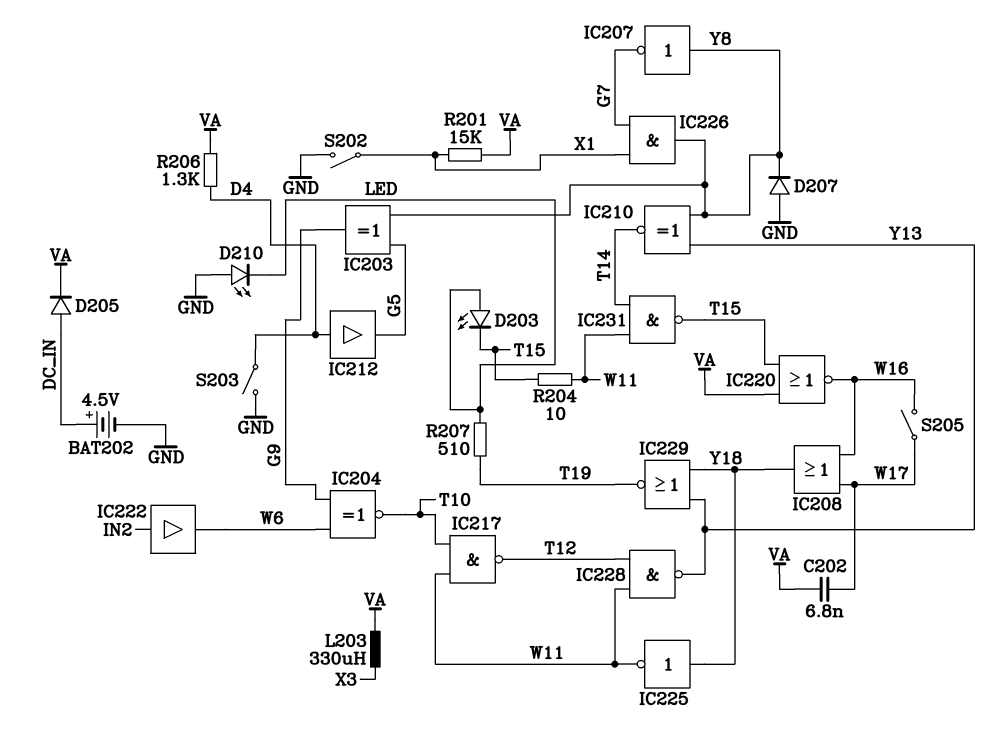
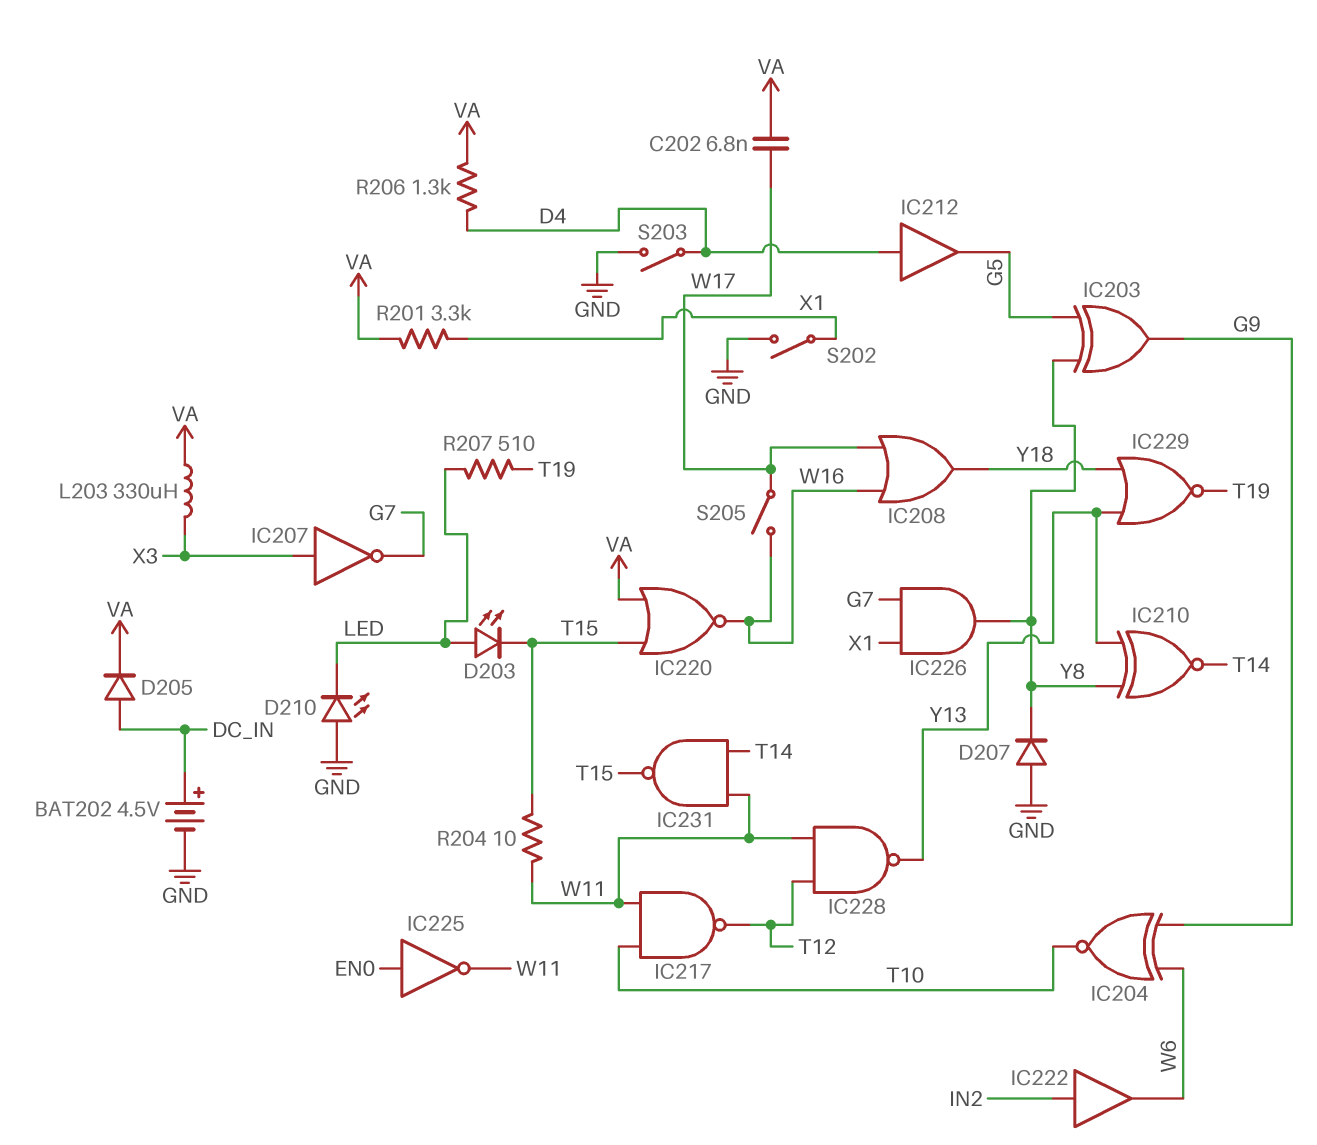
IC207: NOT (in Y8, out G7) -> NOT (in X3, out G7)
IC225: NOT (in Y18, out W11) -> NOT (in EN0, out W11)
R201: 15k (VA, X1) -> 3.3k (VA, X1)

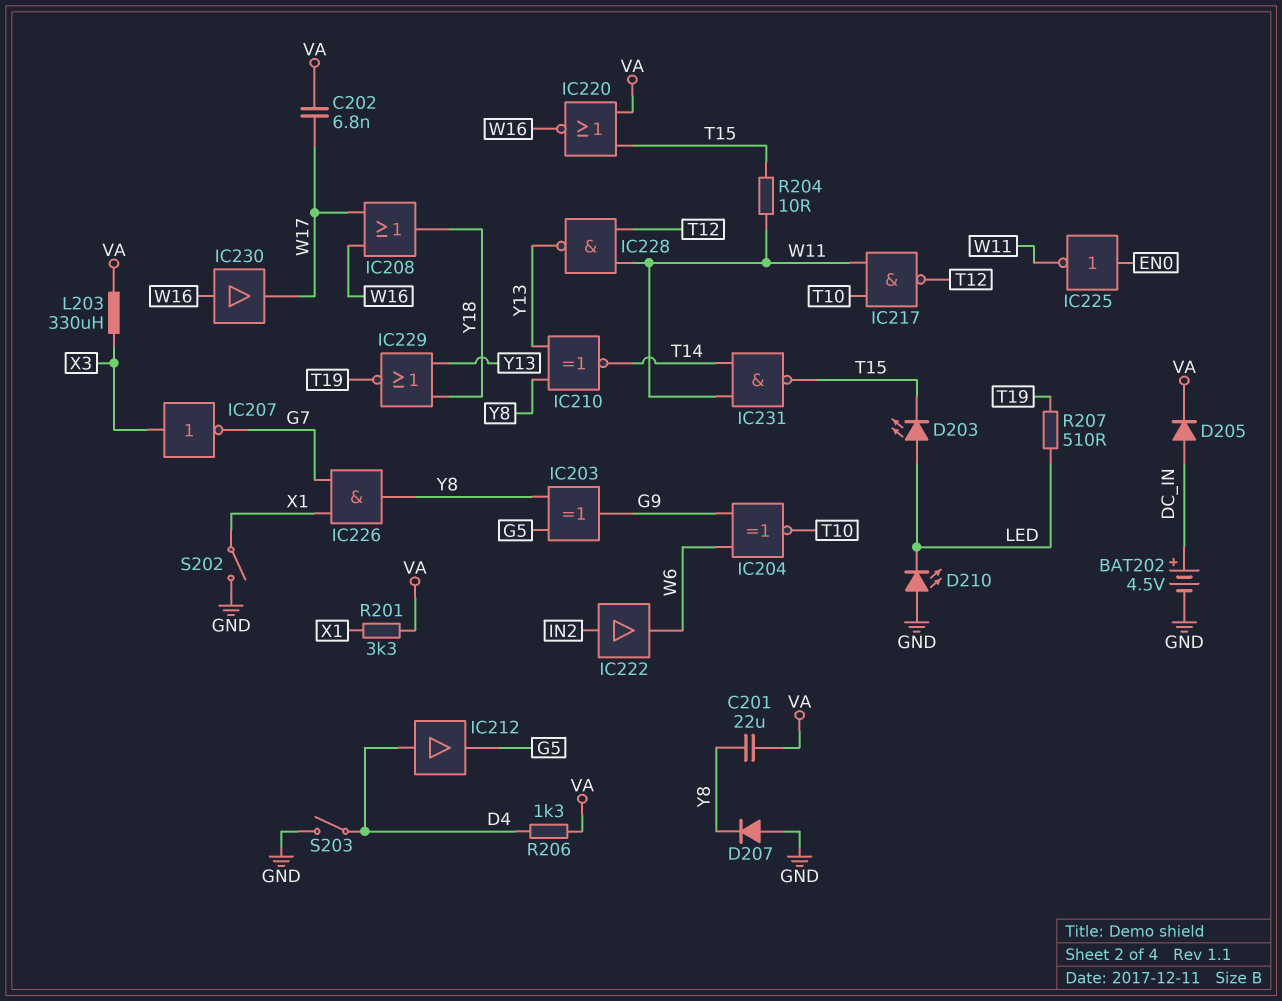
C201: none -> 22uF (VA, Y8)
IC230: none -> buffer (in W16, out W17)
S205: switch (W16, W17) -> none

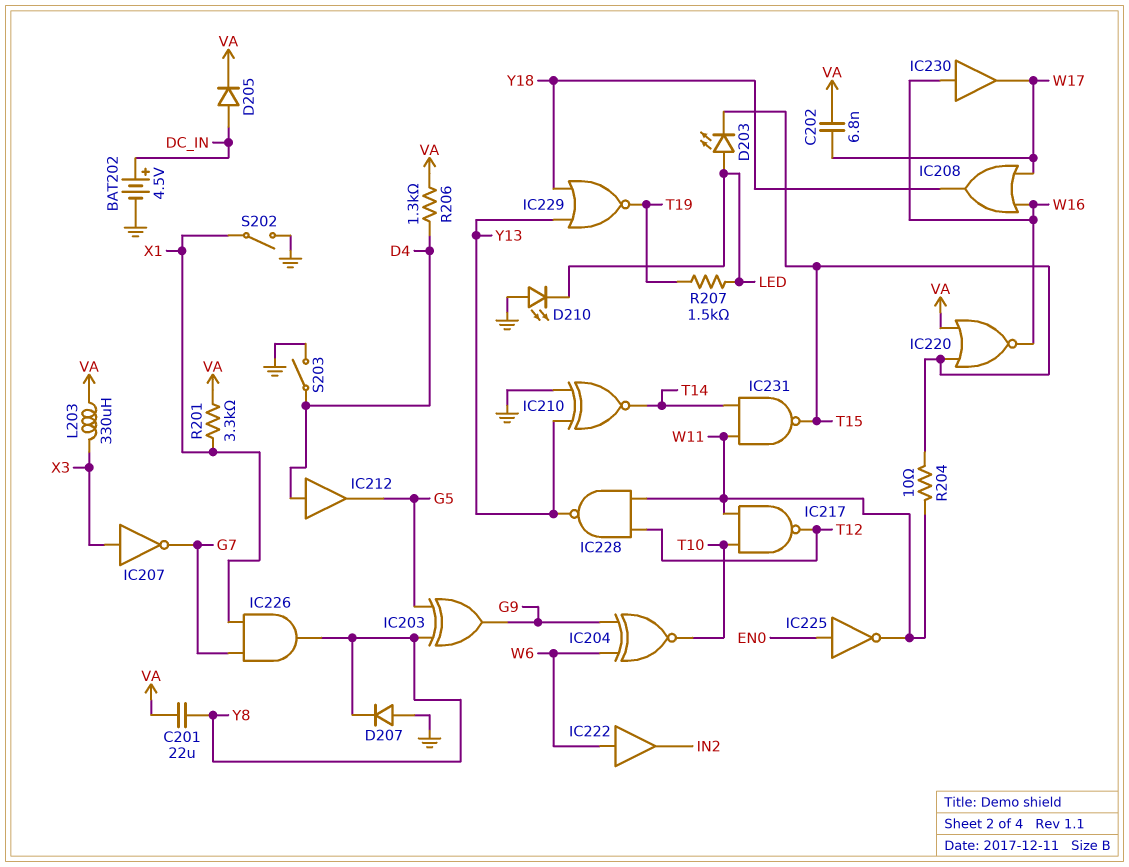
IC210: XNOR (in Y8, in Y13, out T14) -> XNOR (in GND, in Y13, out T14)
IC222: buffer (in IN2, out W6) -> buffer (in W6, out IN2)
R207: 510 (LED, T19) -> 1.5k (LED, T19)

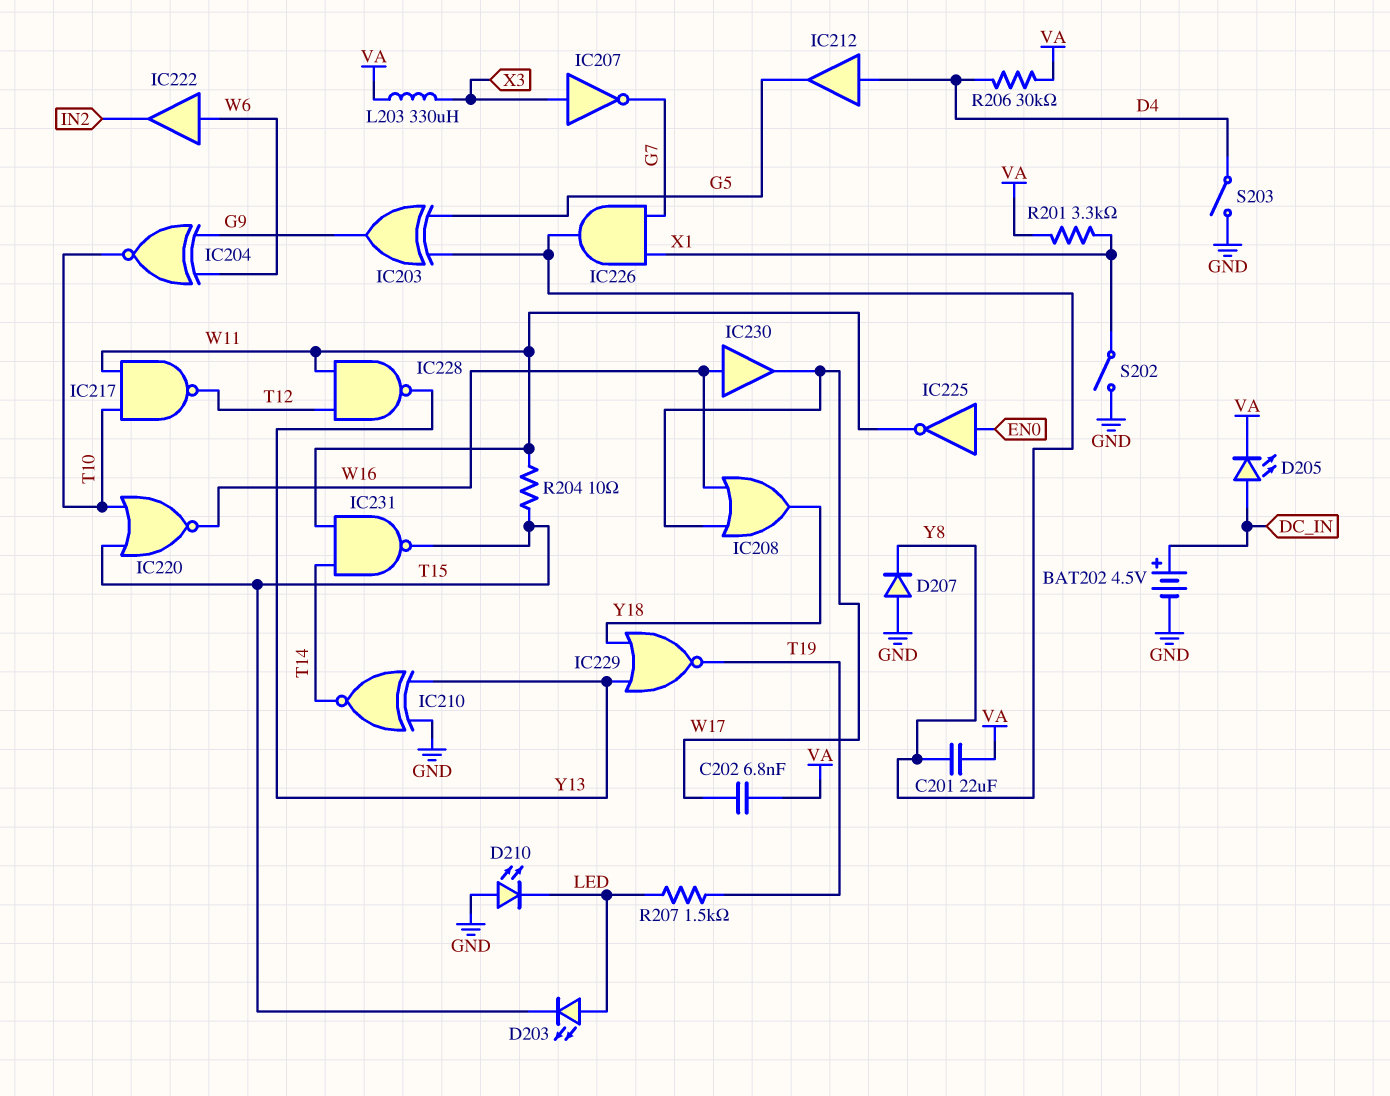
D205: diode (A DC_IN, K VA) -> LED (A DC_IN, K VA)
IC220: NOR (in T15, in VA, out W16) -> NOR (in T10, in T15, out W16)
R206: 1.3k (D4, VA) -> 30k (D4, VA)

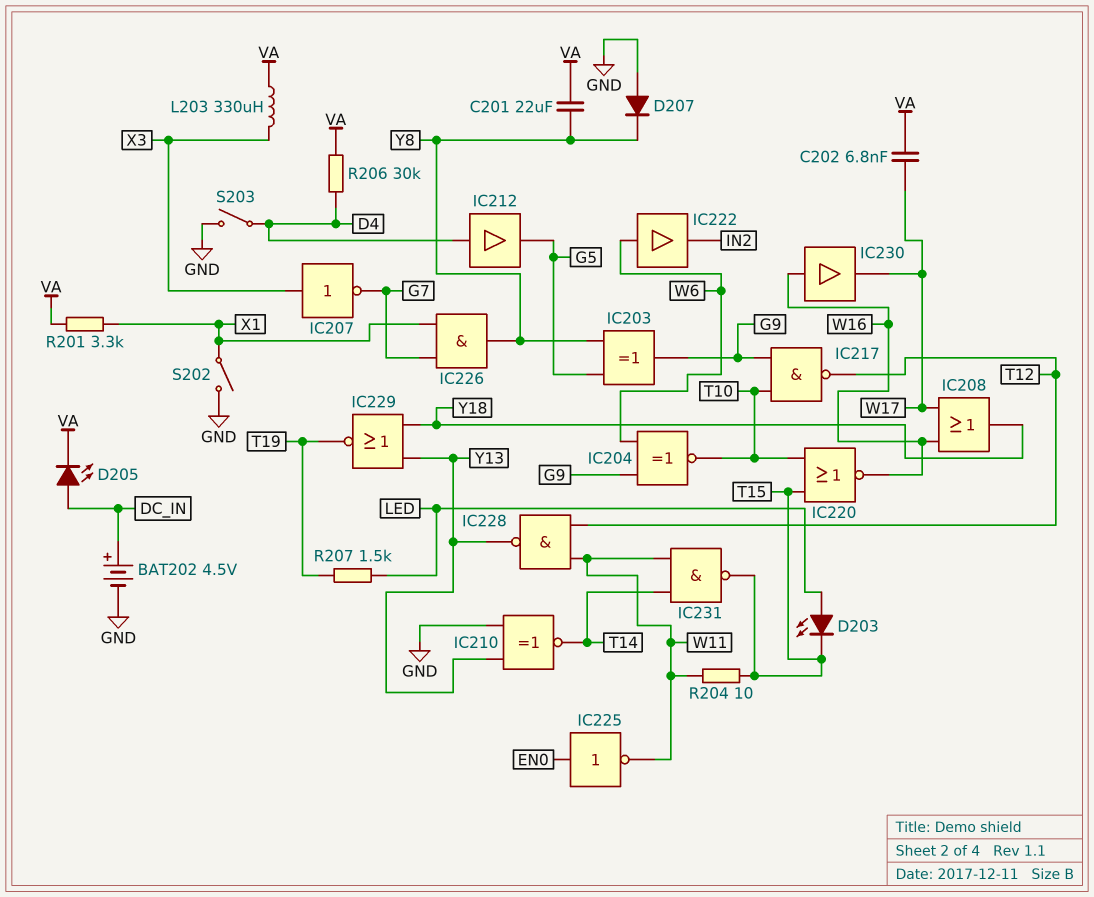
D210: LED (A GND, K LED) -> none
IC217: NAND (in T10, in W11, out T12) -> NAND (in G9, in T10, out T12)

